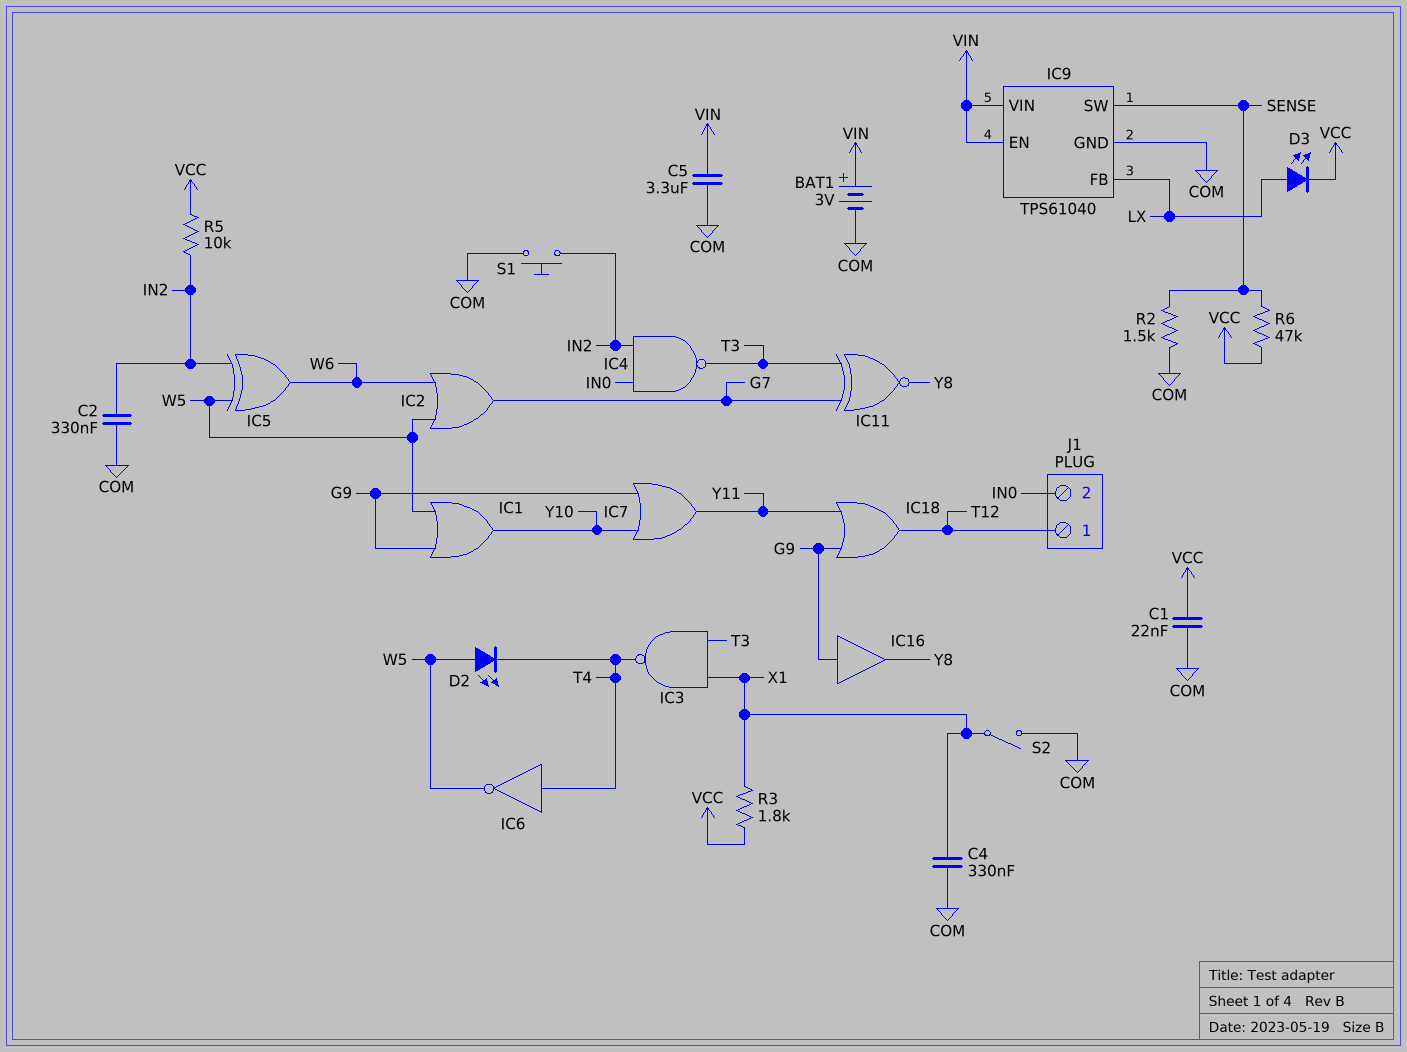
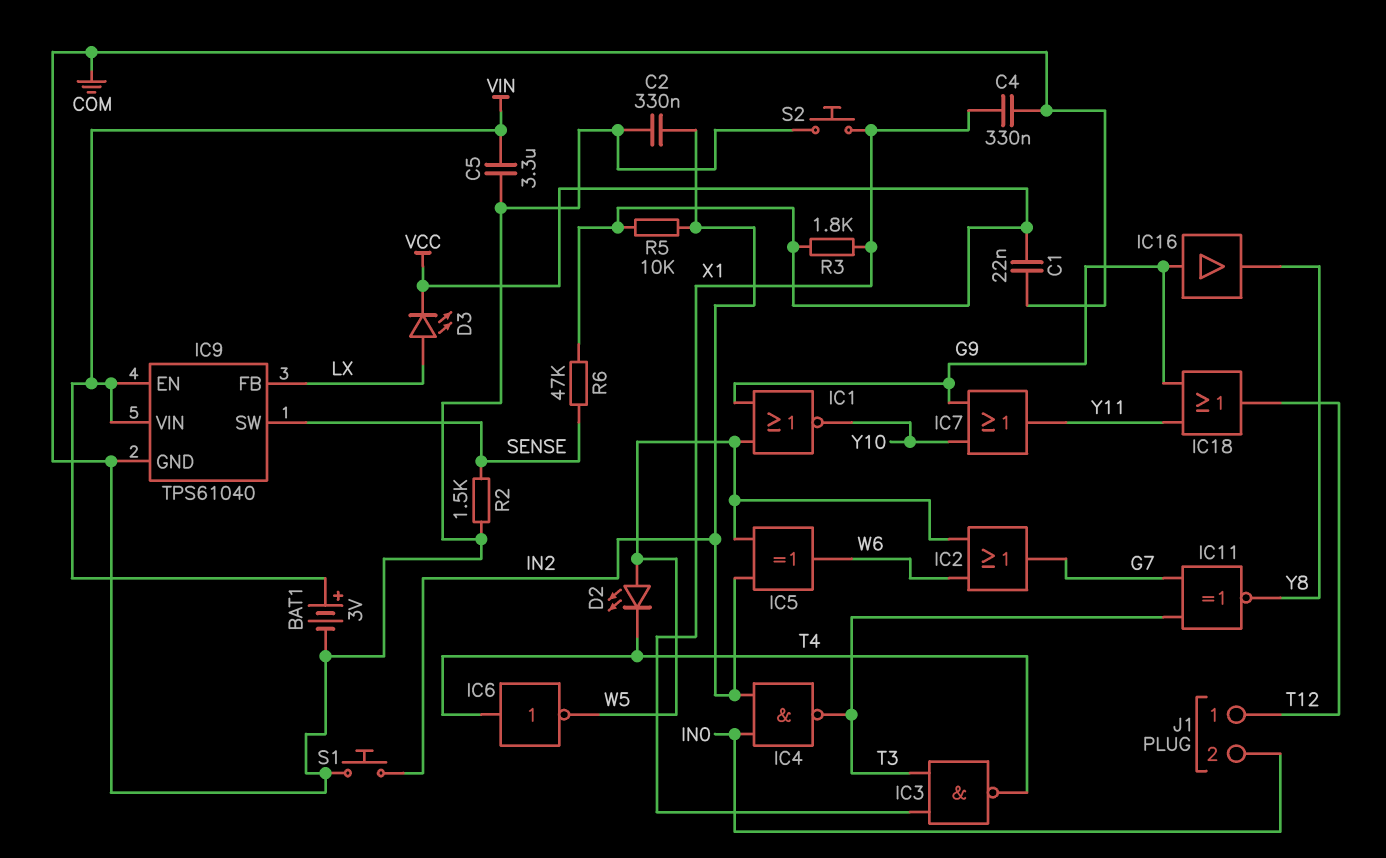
IC1: OR (in G9, in W5, out Y10) -> NOR (in G9, in W5, out Y10)
S2: switch (COM, X1) -> button (COM, X1)

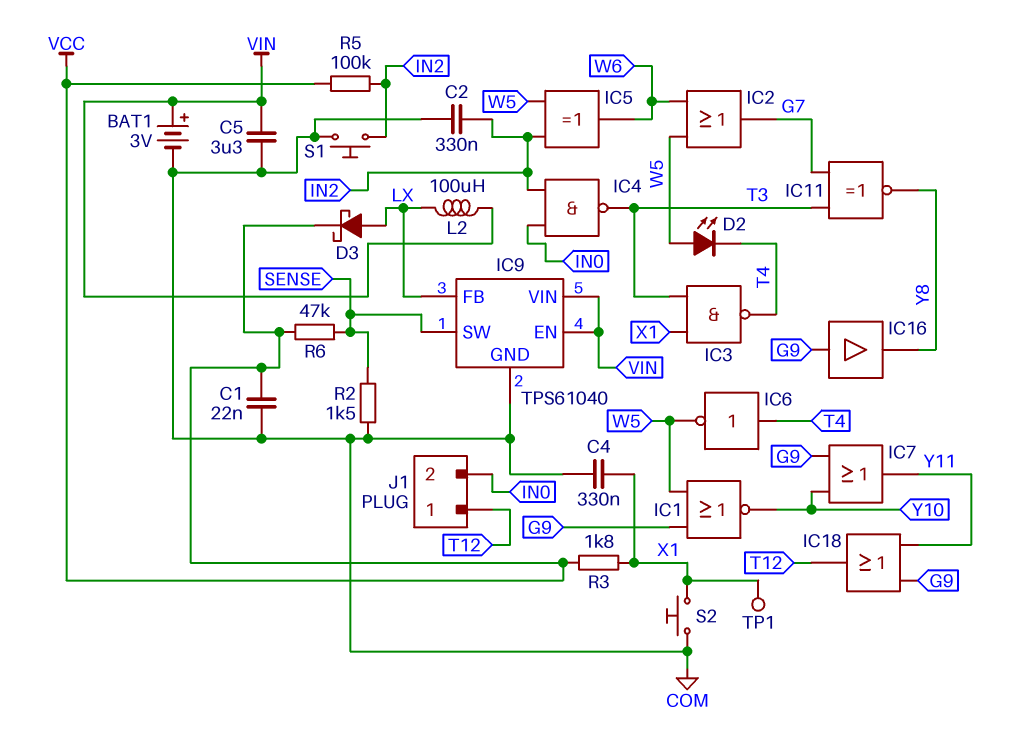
D3: LED (A LX, K VCC) -> schottky (A LX, K VCC)
L2: none -> 100uH (LX, VIN)
R5: 10k (IN2, VCC) -> 100k (IN2, VCC)
TP1: none -> test point (X1)

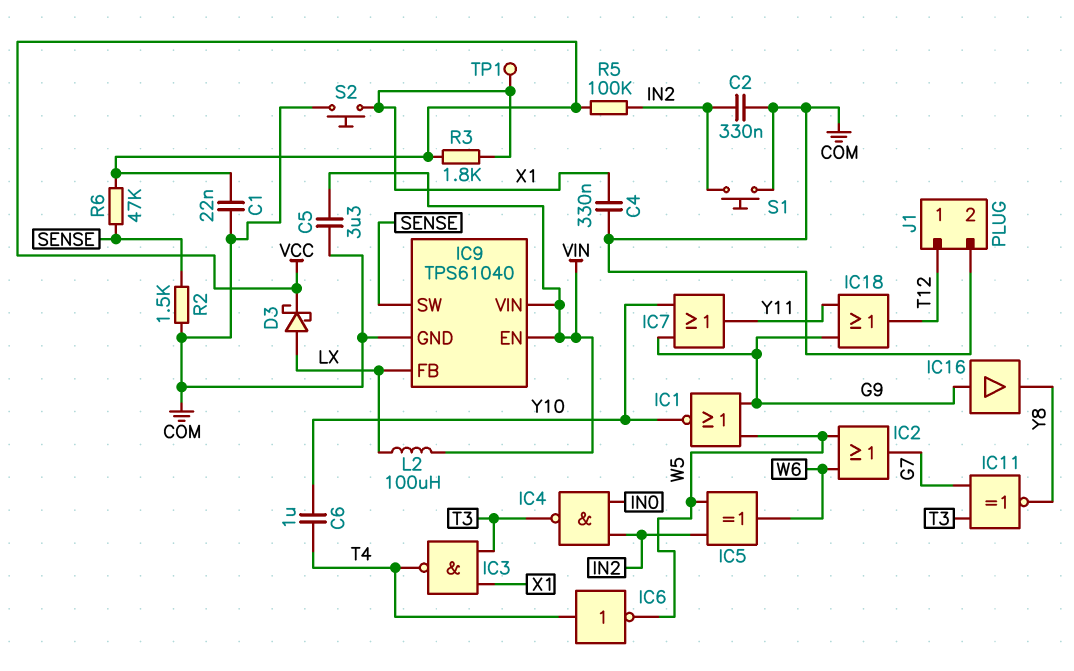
BAT1: 3V (plus VIN, minus COM) -> none
C6: none -> 1uF (T4, Y10)
D2: LED (A W5, K T4) -> none
J1 pin 2: IN0 -> COM

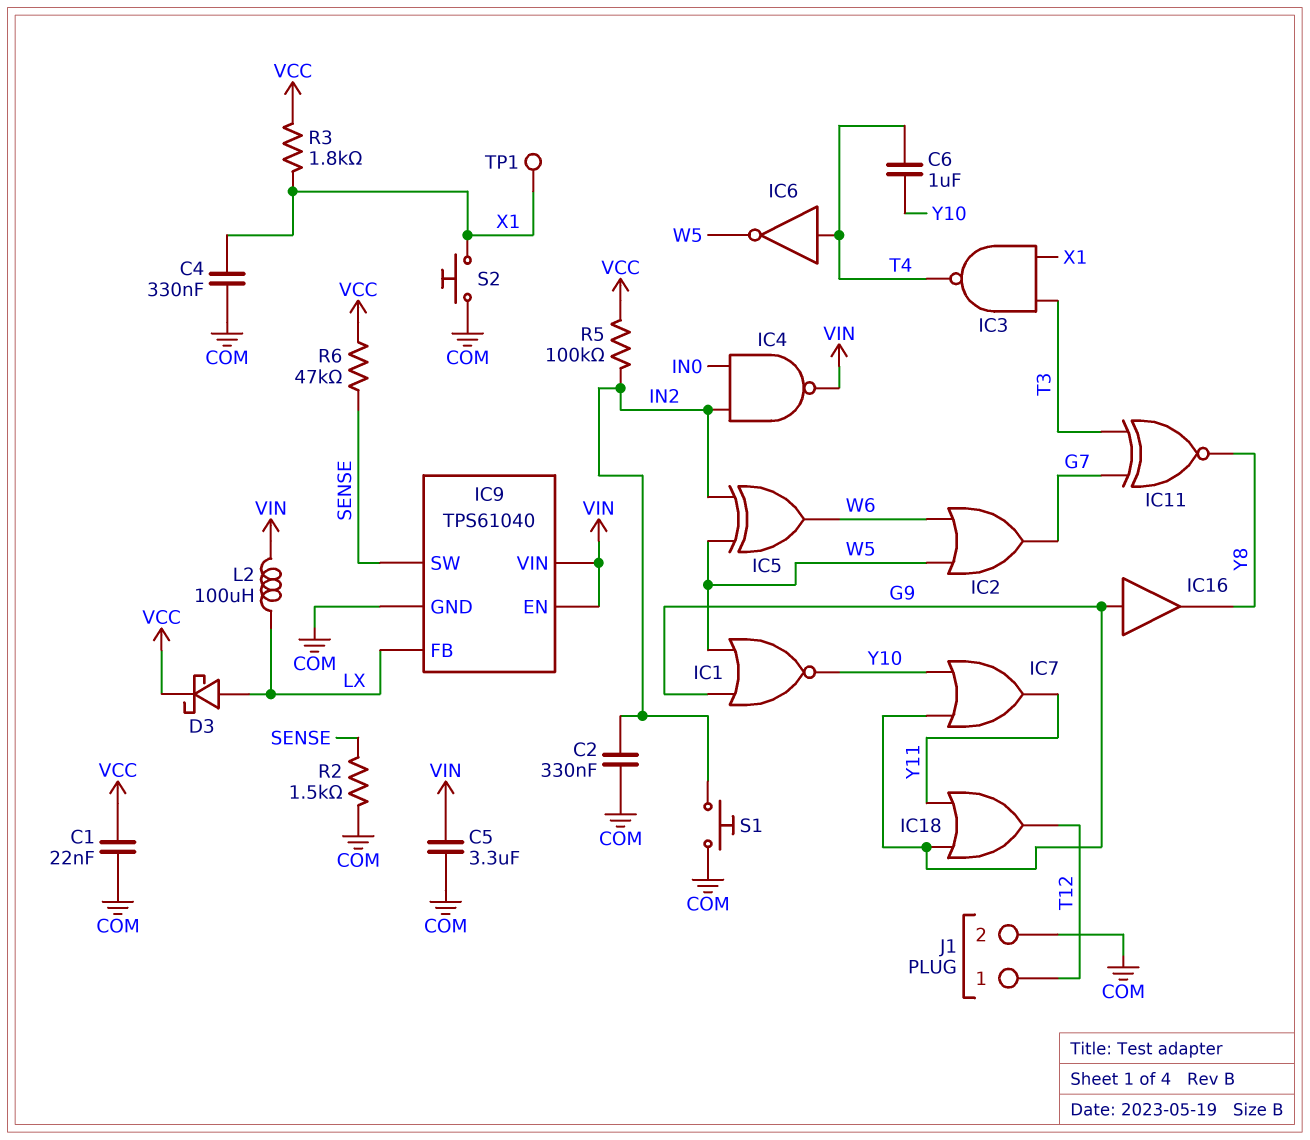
IC4: NAND (in IN0, in IN2, out T3) -> NAND (in IN0, in IN2, out VIN)

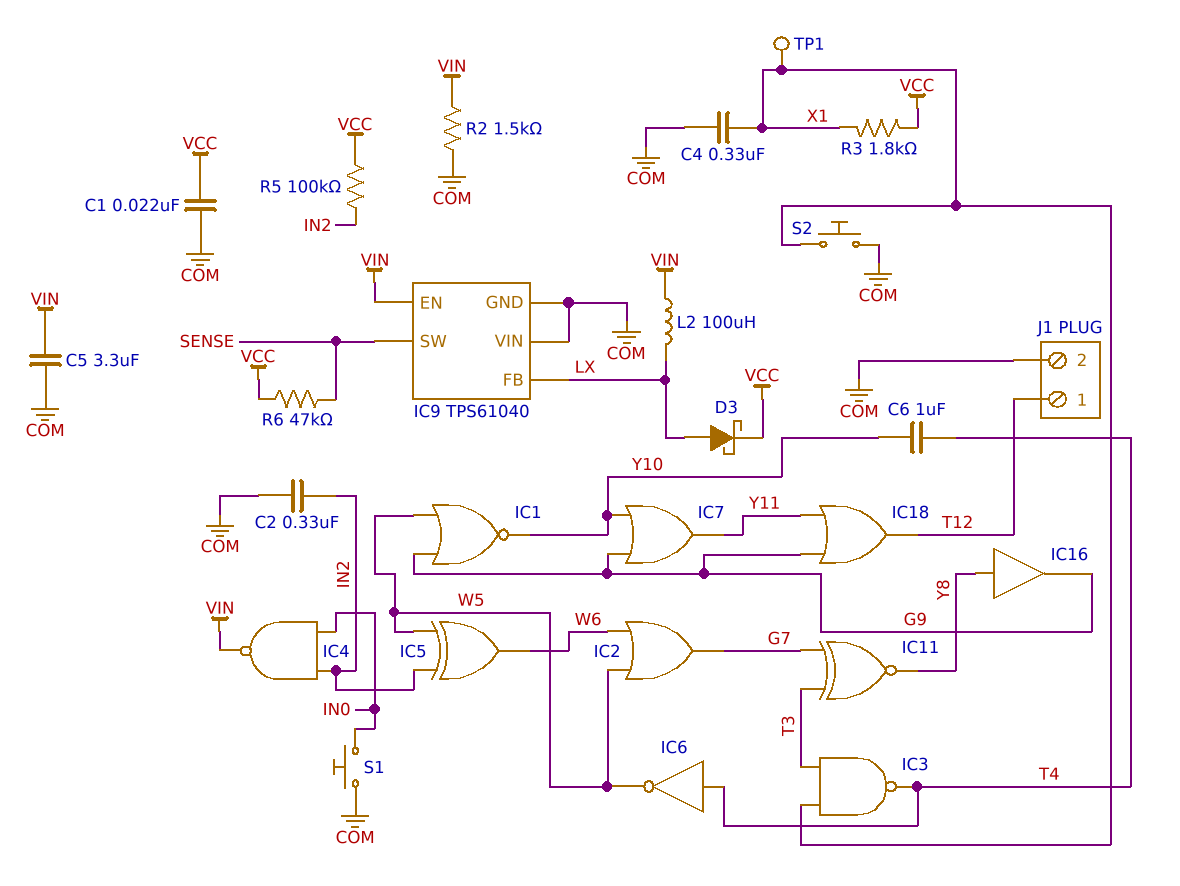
IC9 pin VIN: VIN -> COM
IC16: buffer (in G9, out Y8) -> buffer (in Y8, out G9)
R2: 1.5k (COM, SENSE) -> 1.5k (COM, VIN)
S1: button (COM, IN2) -> button (COM, IN0)

